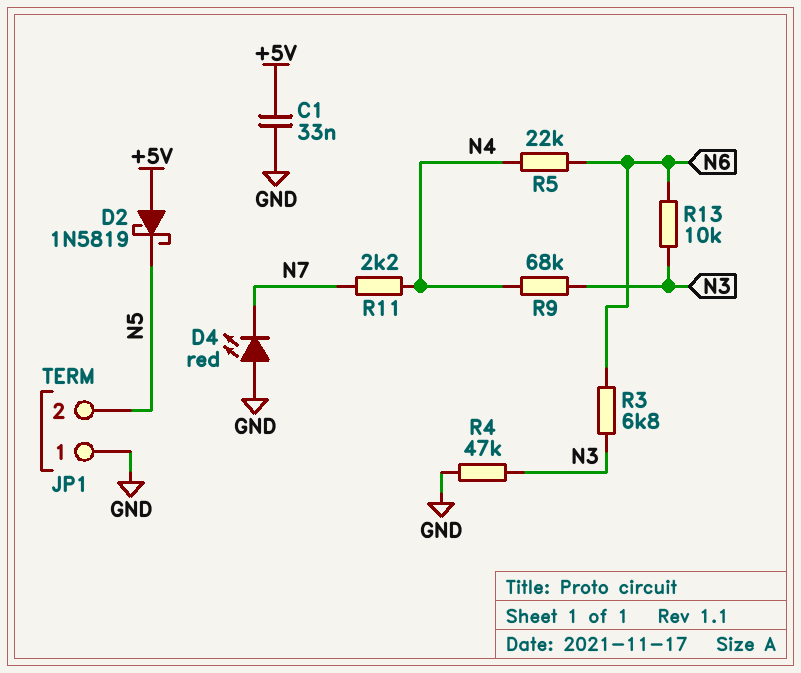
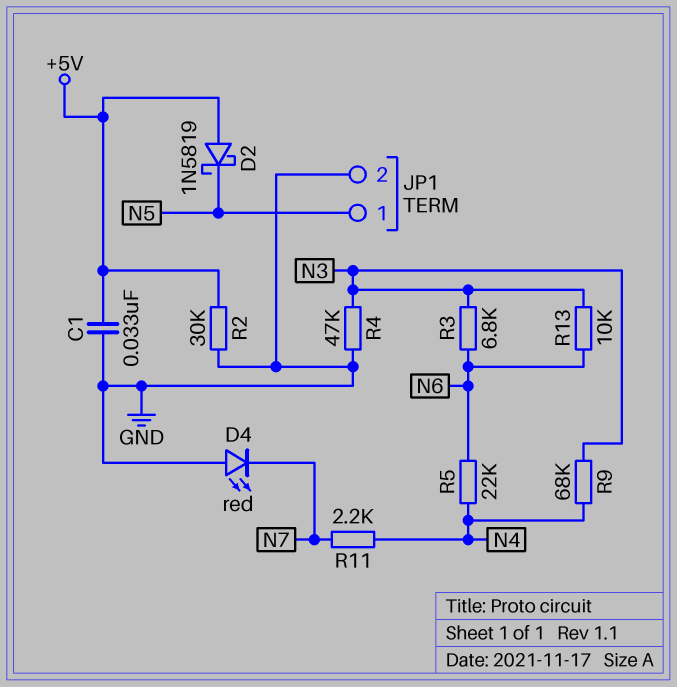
JP1 pin 1: GND -> N5
JP1 pin 2: N5 -> GND
R2: none -> 30k (+5V, GND)

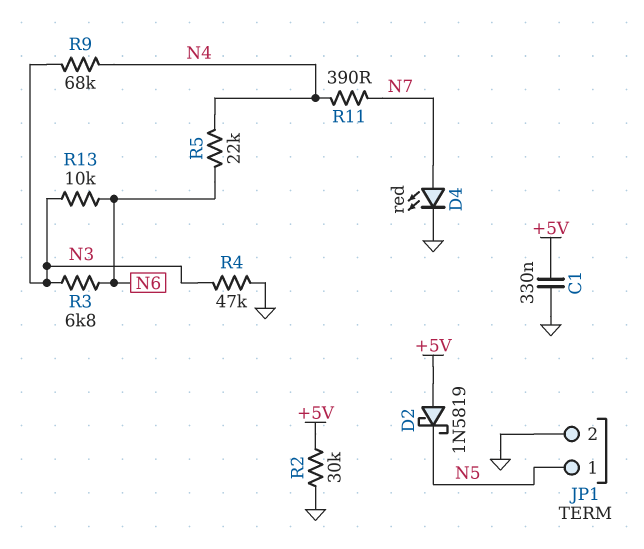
C1: 33nF (+5V, GND) -> 330nF (+5V, GND)
D4: LED red (A GND, K N7) -> LED red (A N7, K GND)
R11: 2.2k (N4, N7) -> 390 (N4, N7)

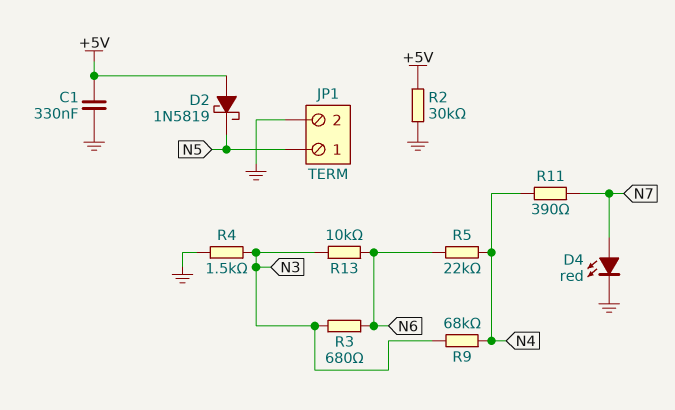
R3: 6.8k (N3, N6) -> 680 (N3, N6)
R4: 47k (GND, N3) -> 1.5k (GND, N3)

